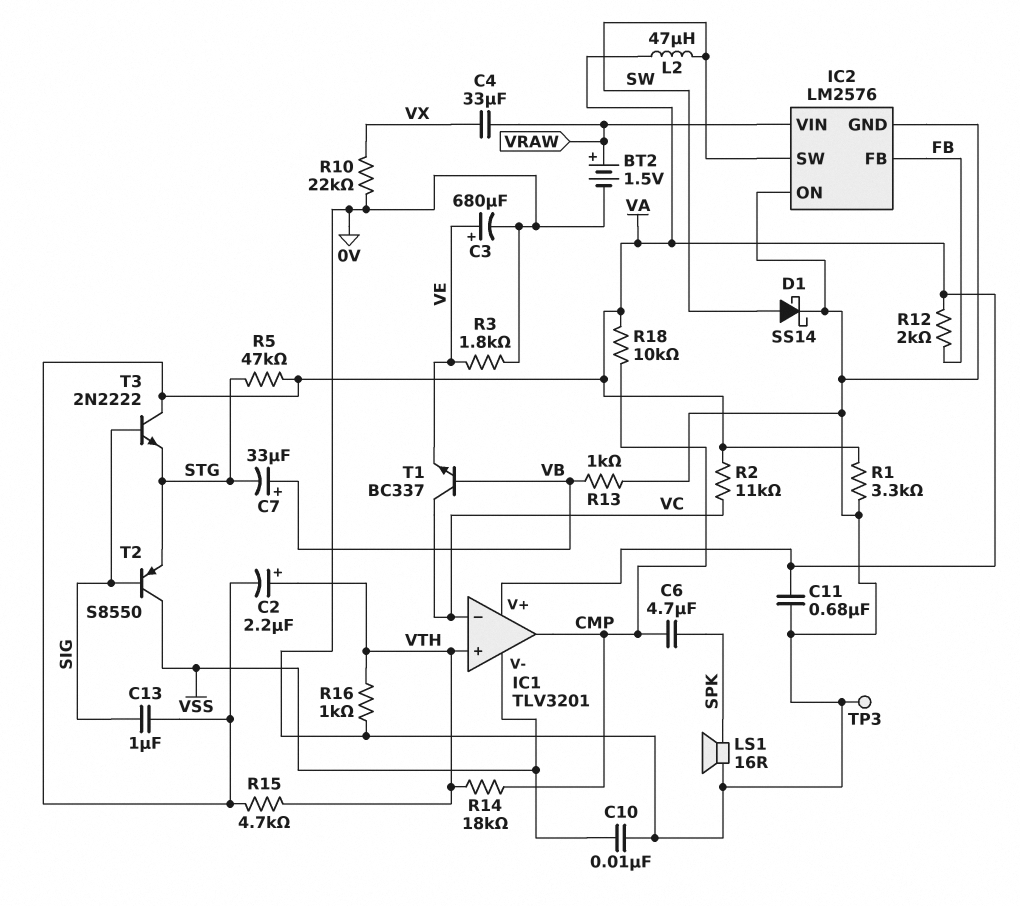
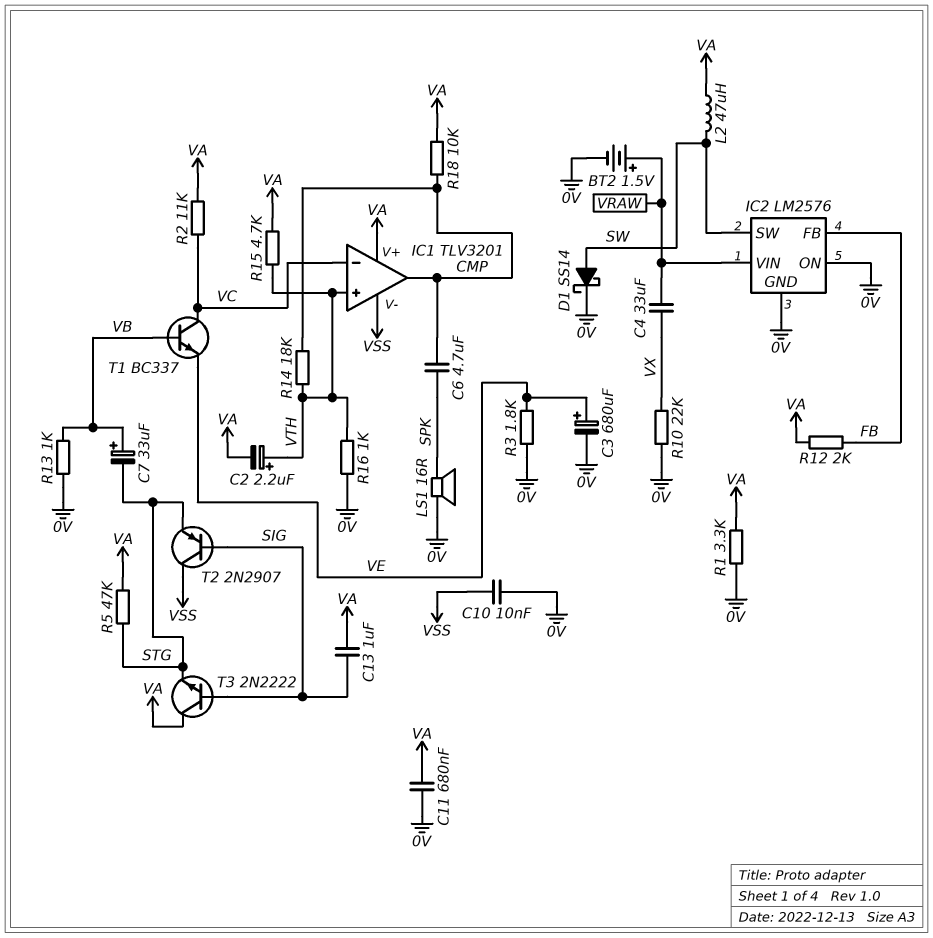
T2: PNP S8550 (B SIG, C VSS, E STG) -> PNP 2N2907 (B SIG, C VSS, E STG)
TP3: test point (0V) -> none

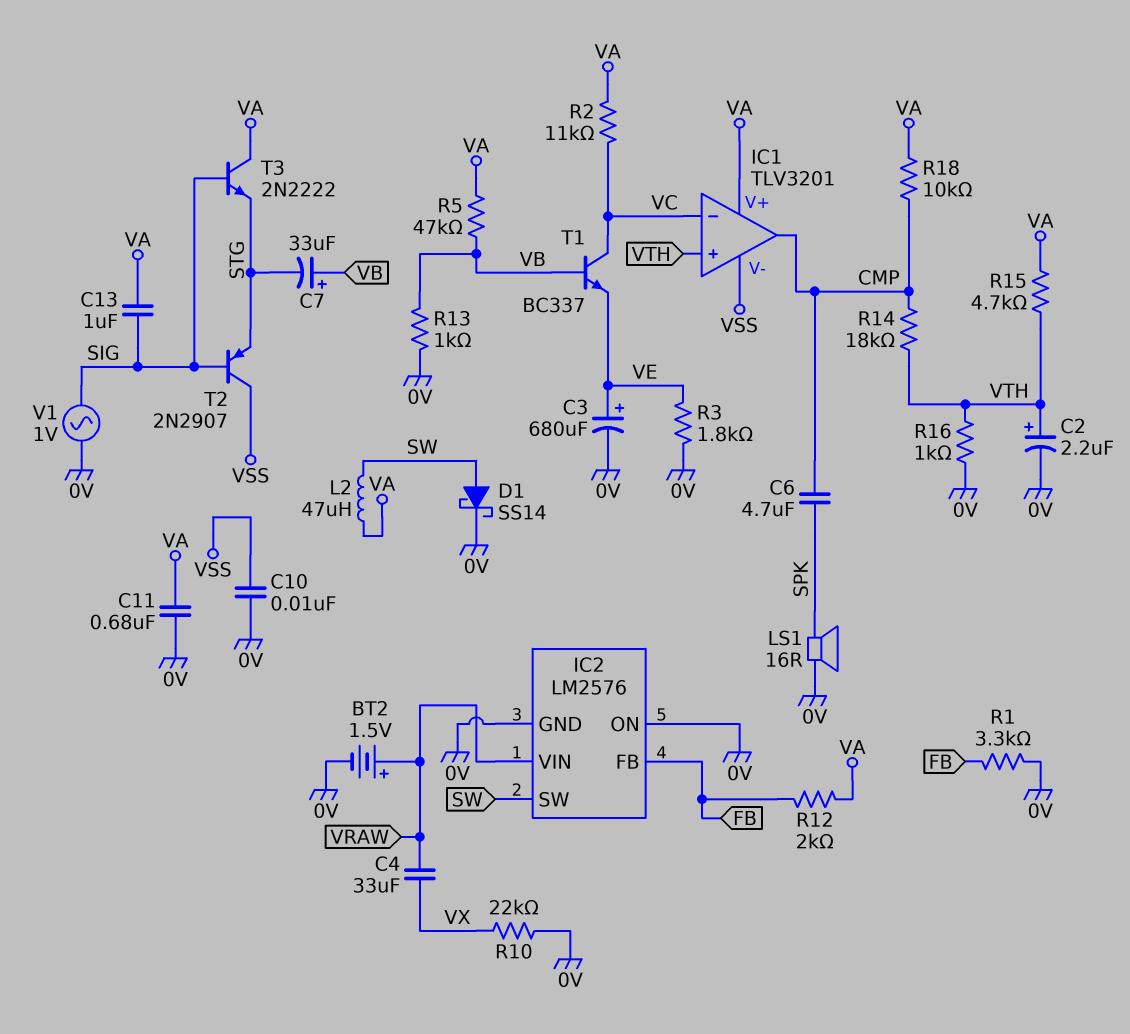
C2: 2.2uF (plus VTH, minus VA) -> 2.2uF (plus VTH, minus 0V)
R1: 3.3k (0V, VA) -> 3.3k (0V, FB)
R5: 47k (STG, VA) -> 47k (VA, VB)
V1: none -> AC 1V (0V, SIG)

